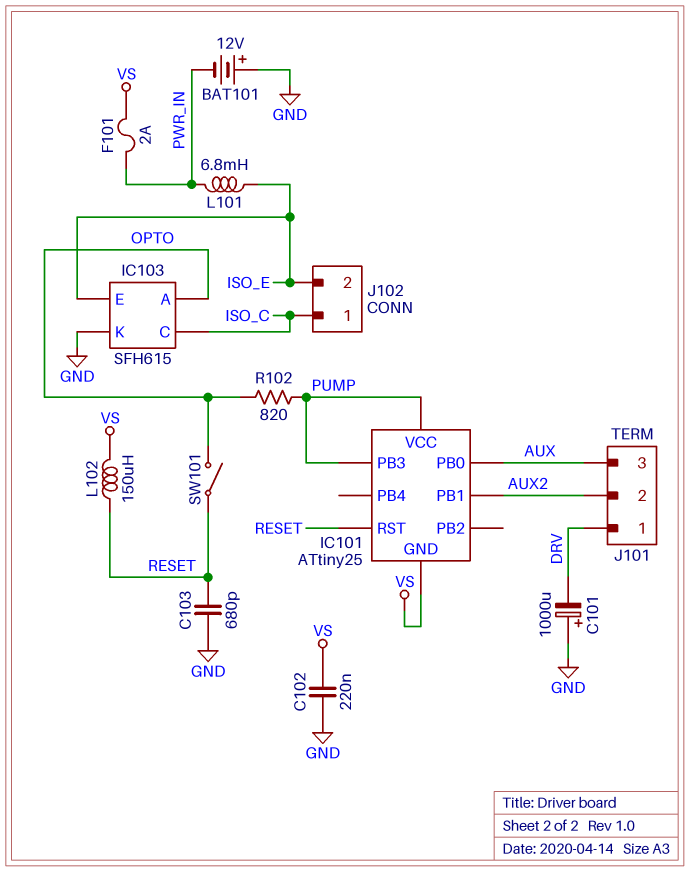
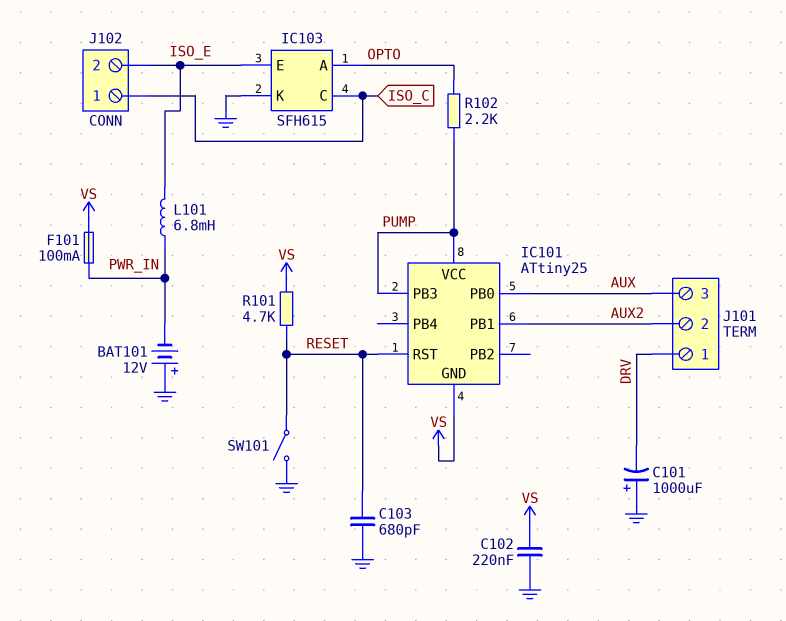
F101: 2A (PWR_IN, VS) -> 100mA (PWR_IN, VS)
L102: 150uH (RESET, VS) -> none
R101: none -> 4.7k (RESET, VS)
R102: 820 (OPTO, PUMP) -> 2.2k (OPTO, PUMP)
SW101: switch (OPTO, RESET) -> switch (GND, RESET)

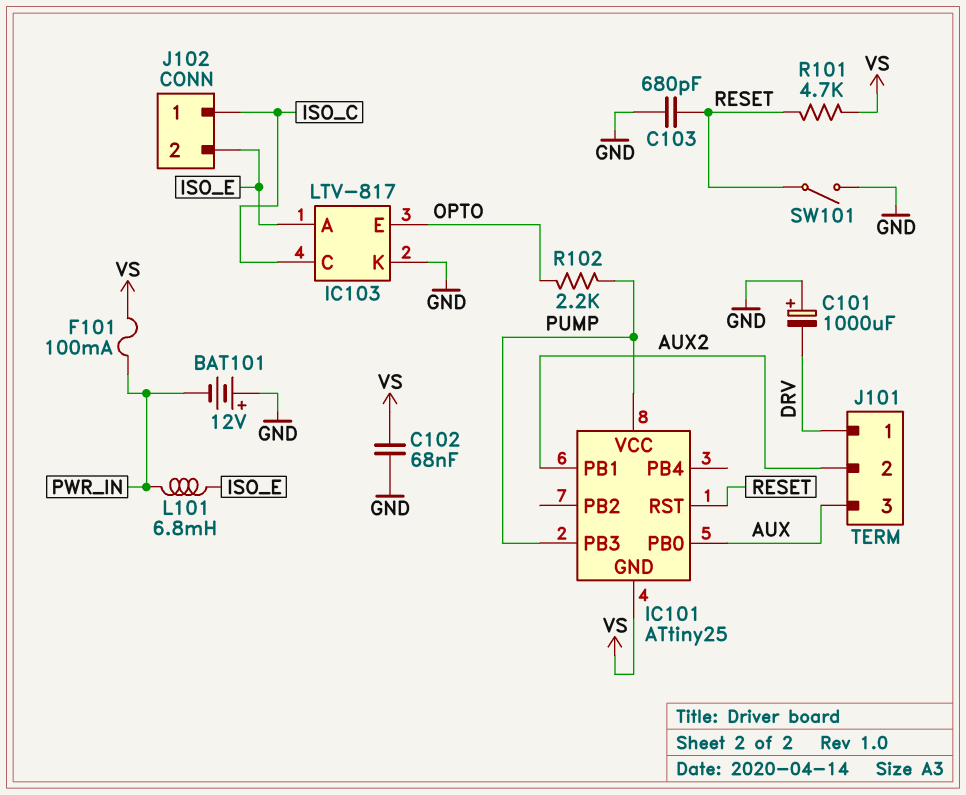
C102: 220nF (GND, VS) -> 68nF (GND, VS)
IC103: SFH615 -> LTV-817
IC103 pin A: OPTO -> ISO_E
IC103 pin E: ISO_E -> OPTO

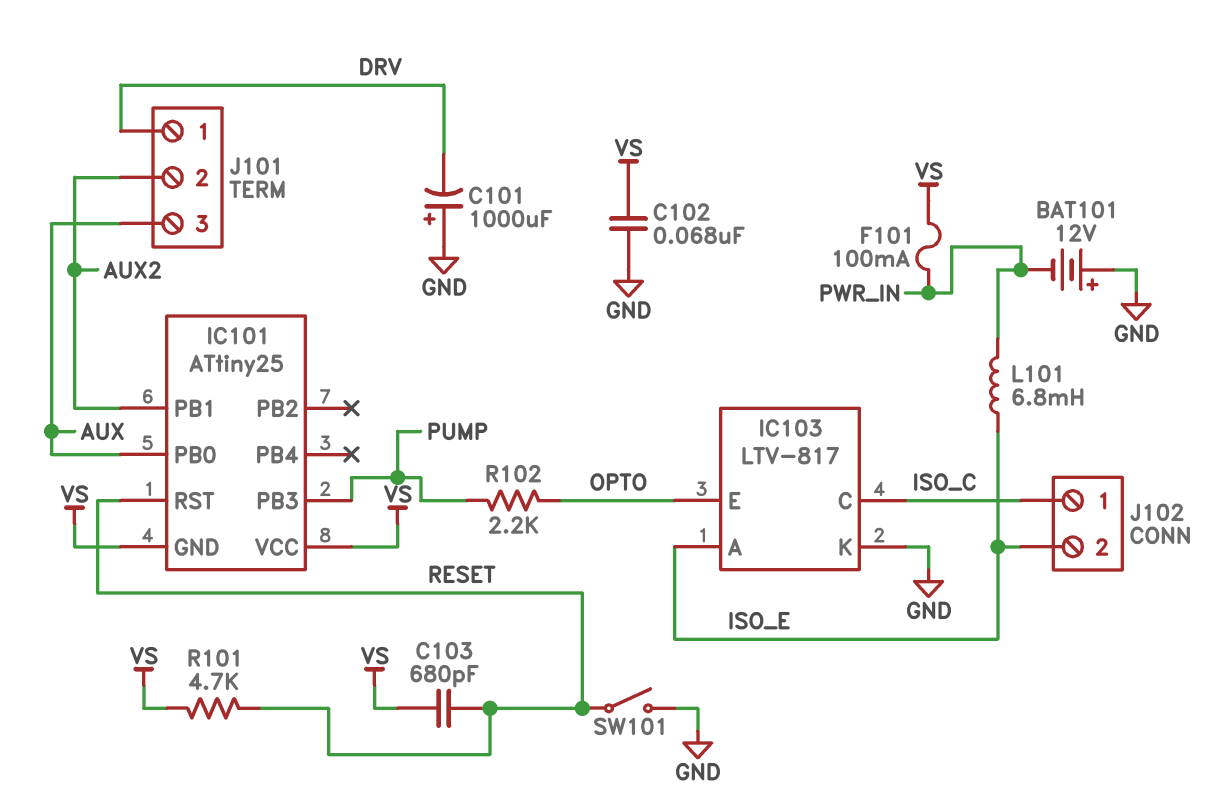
C103: 680pF (GND, RESET) -> 680pF (RESET, VS)
IC101 pin VCC: PUMP -> VS

